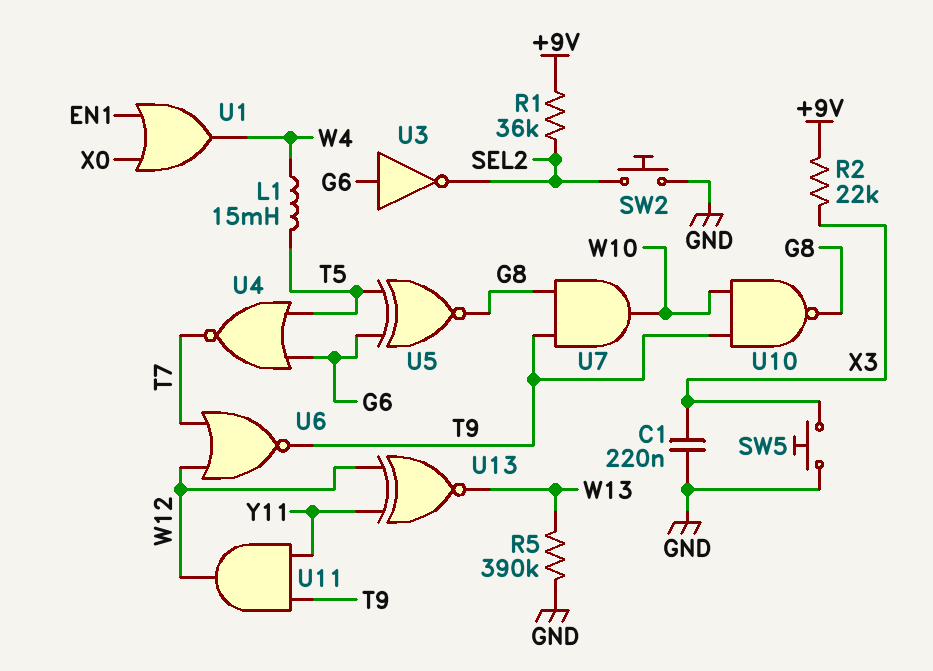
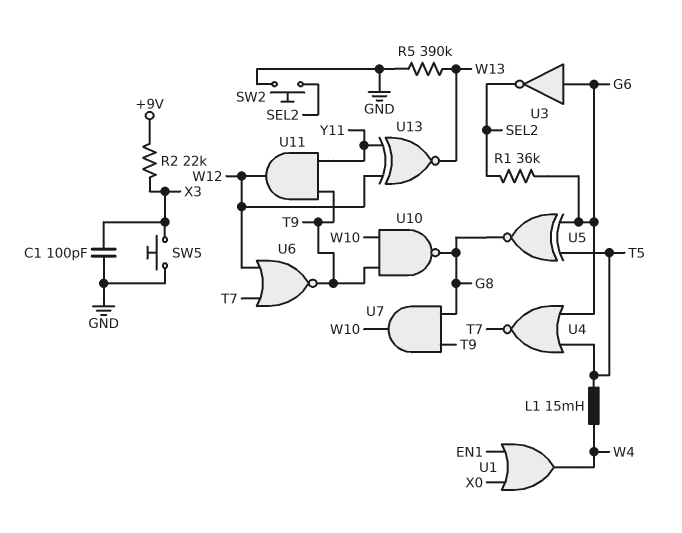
C1: 220nF (GND, X3) -> 100pF (GND, X3)
R1: 36k (+9V, SEL2) -> 36k (G6, SEL2)

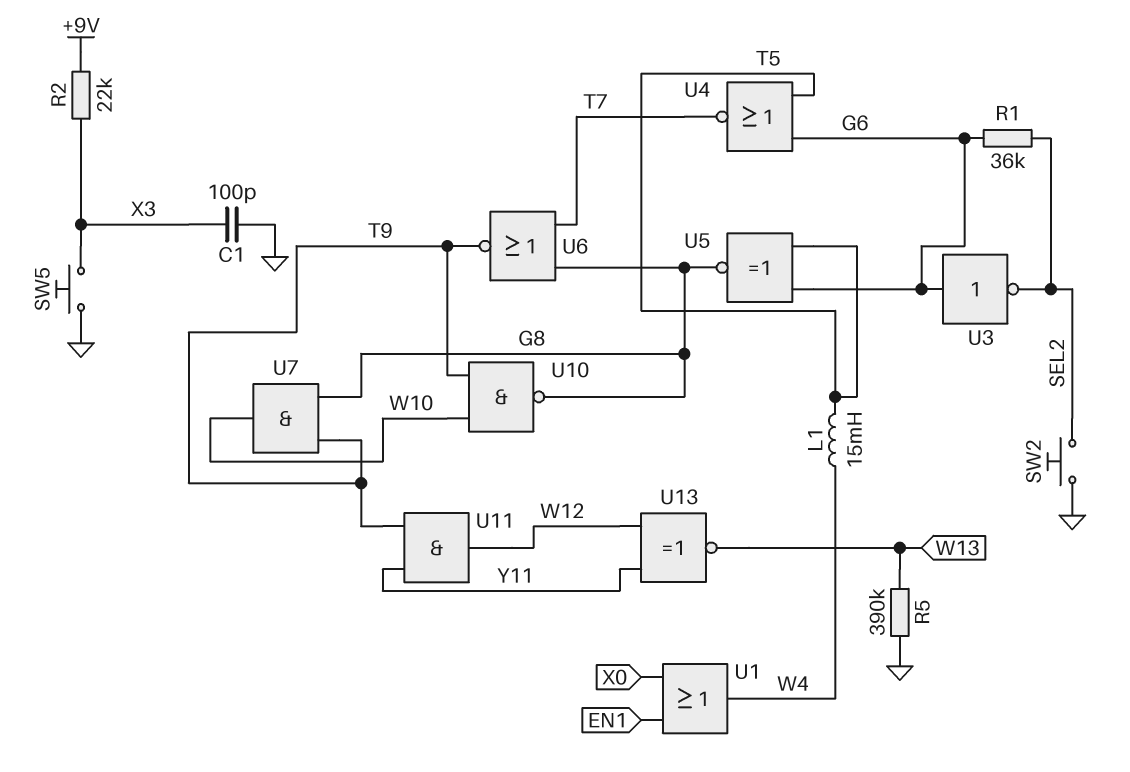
U6: NOR (in T7, in W12, out T9) -> NOR (in G8, in T7, out T9)

